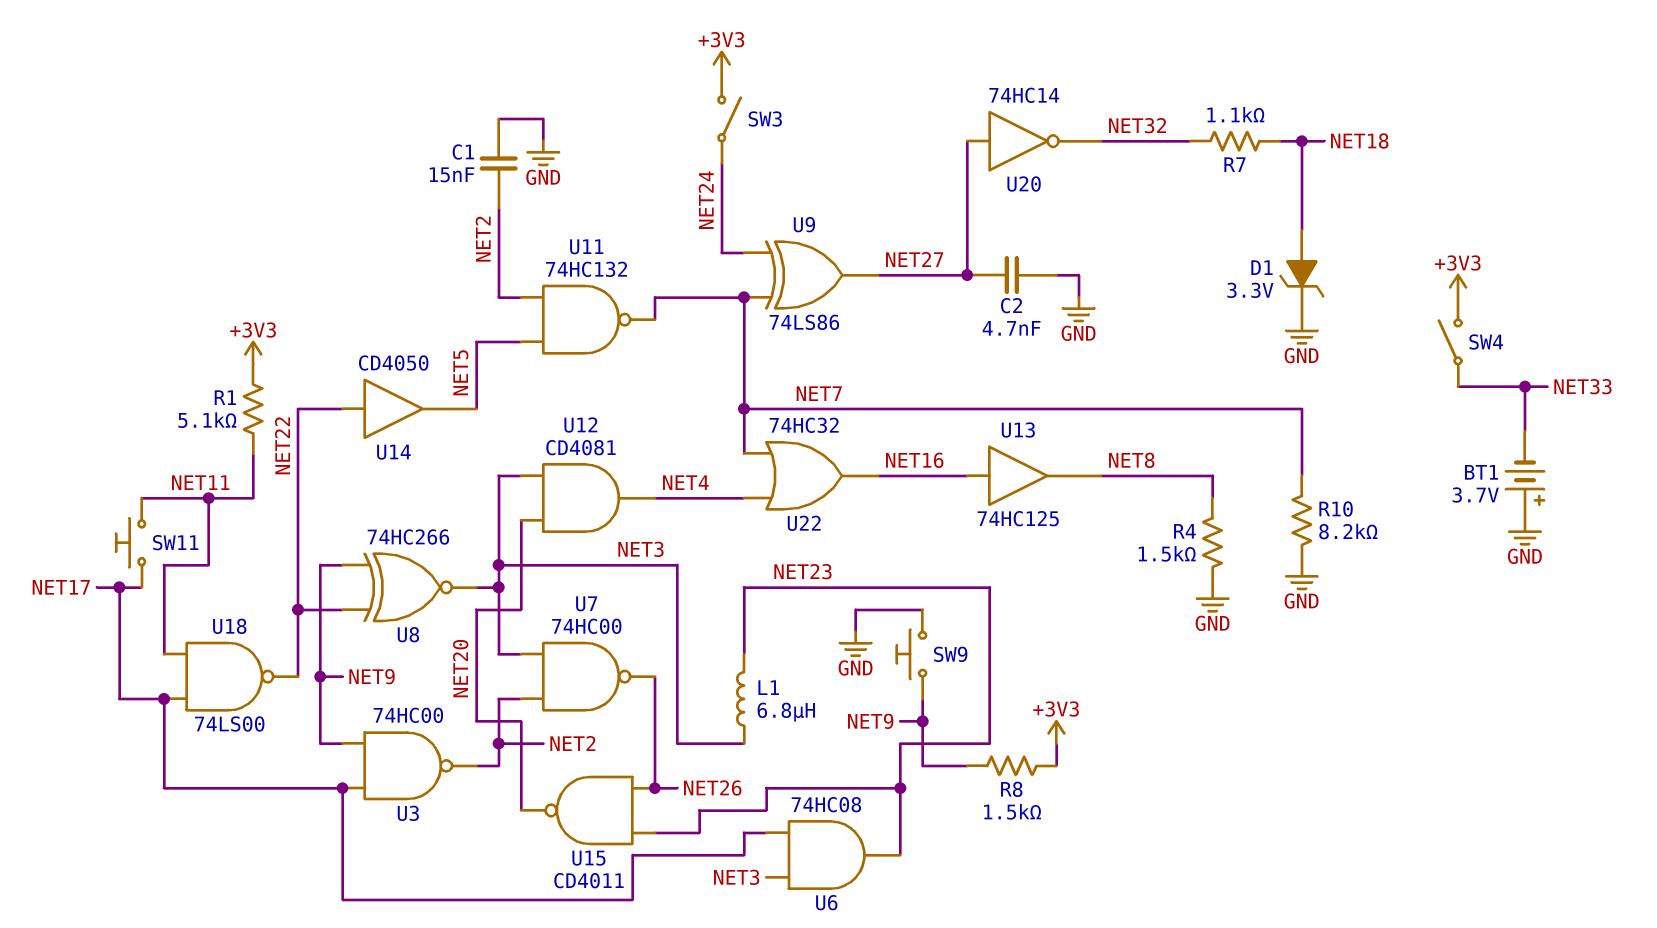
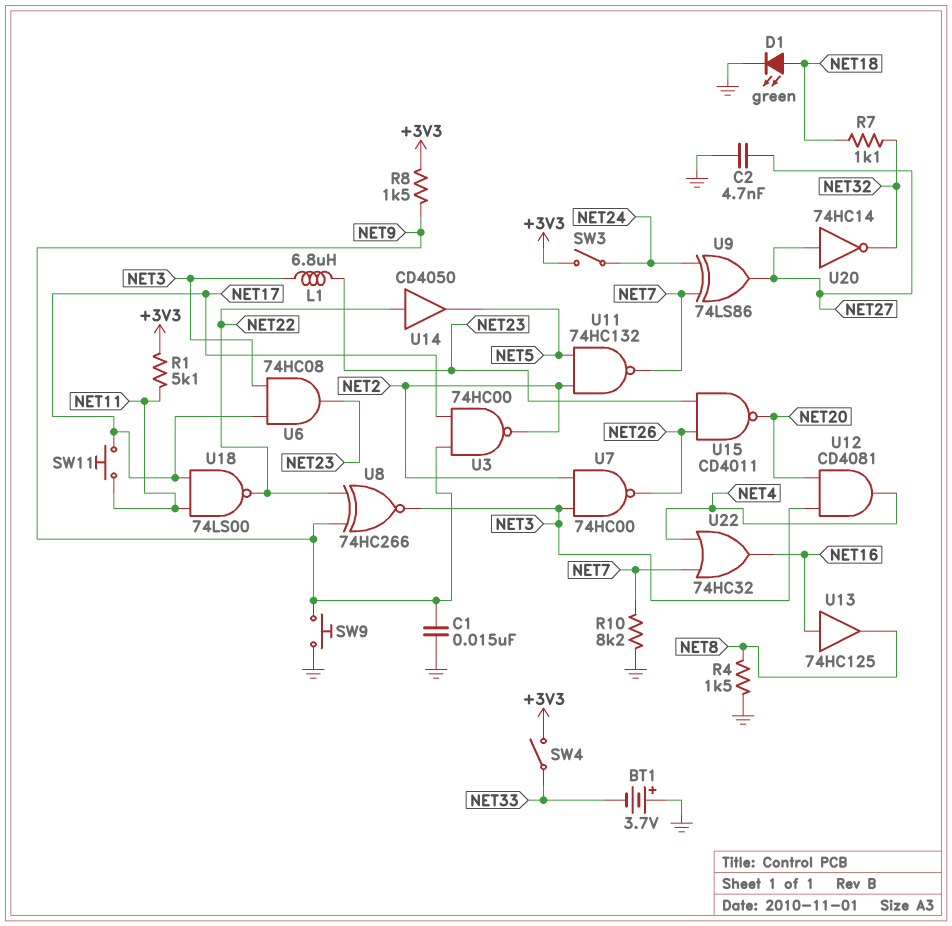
C1: 15nF (GND, NET2) -> 15nF (GND, NET9)
D1: zener 3.3V (A NET18, K GND) -> LED green (A NET18, K GND)

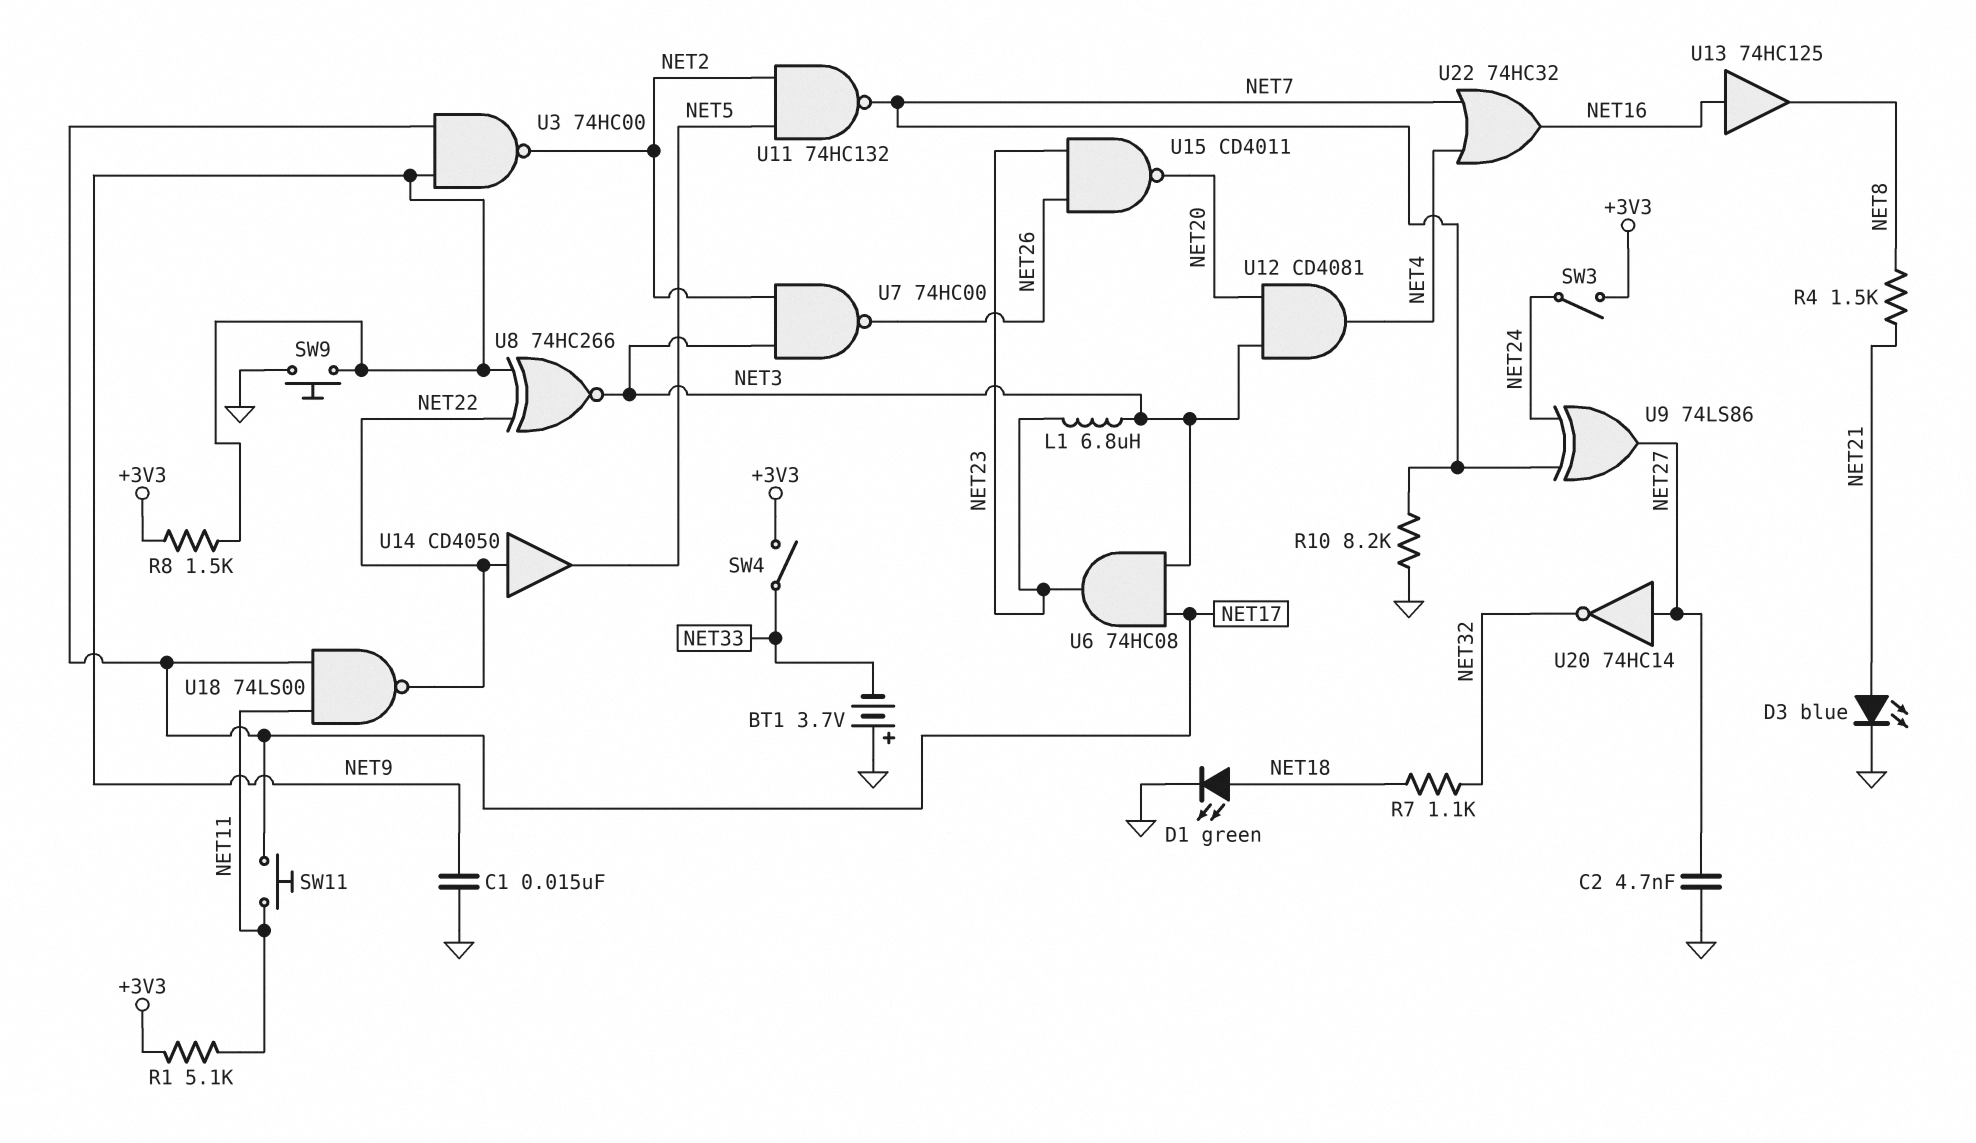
D3: none -> LED blue (A NET21, K GND)
R4: 1.5k (GND, NET8) -> 1.5k (NET8, NET21)

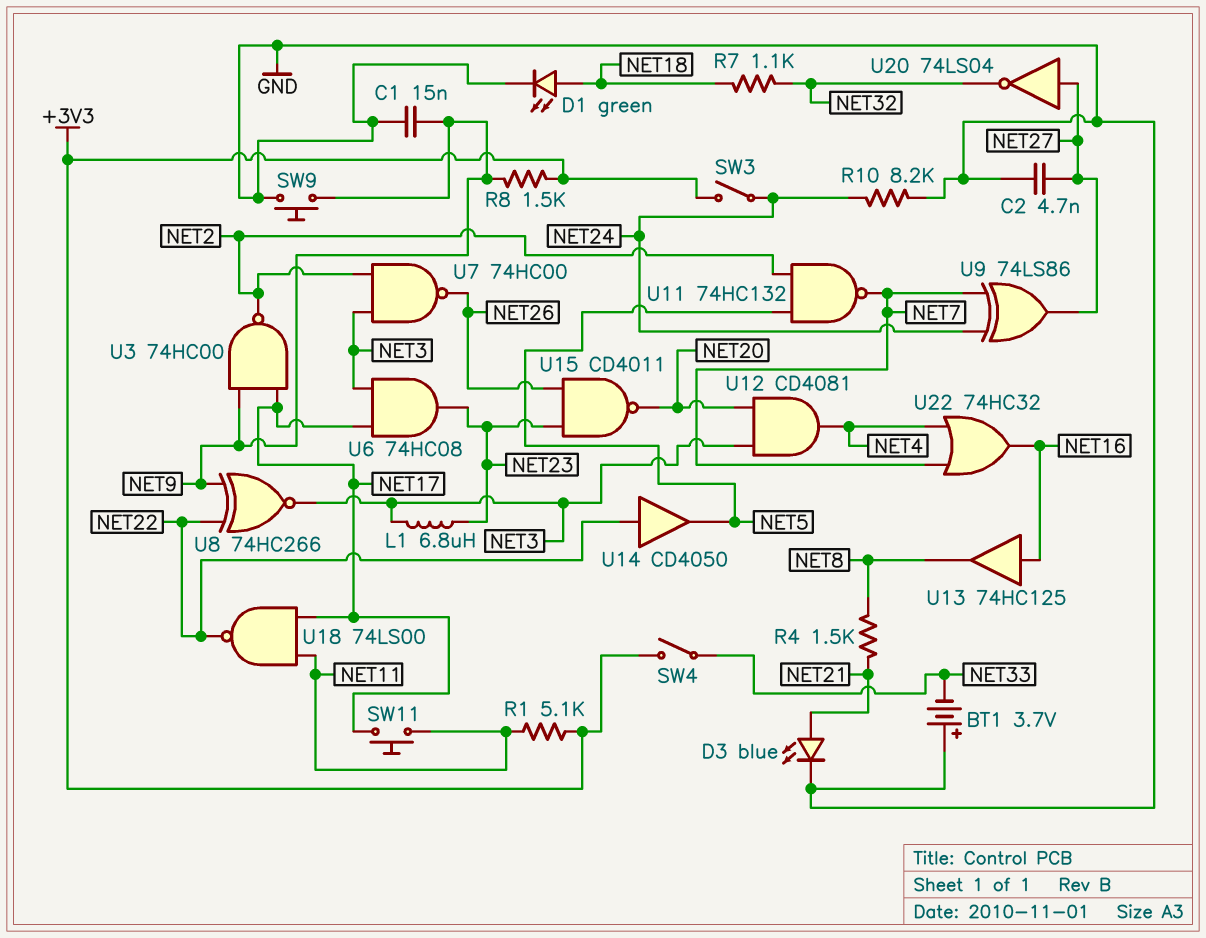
R10: 8.2k (GND, NET7) -> 8.2k (GND, NET24)
U20: NOT 74HC14 (in NET27, out NET32) -> NOT 74LS04 (in NET27, out NET32)

